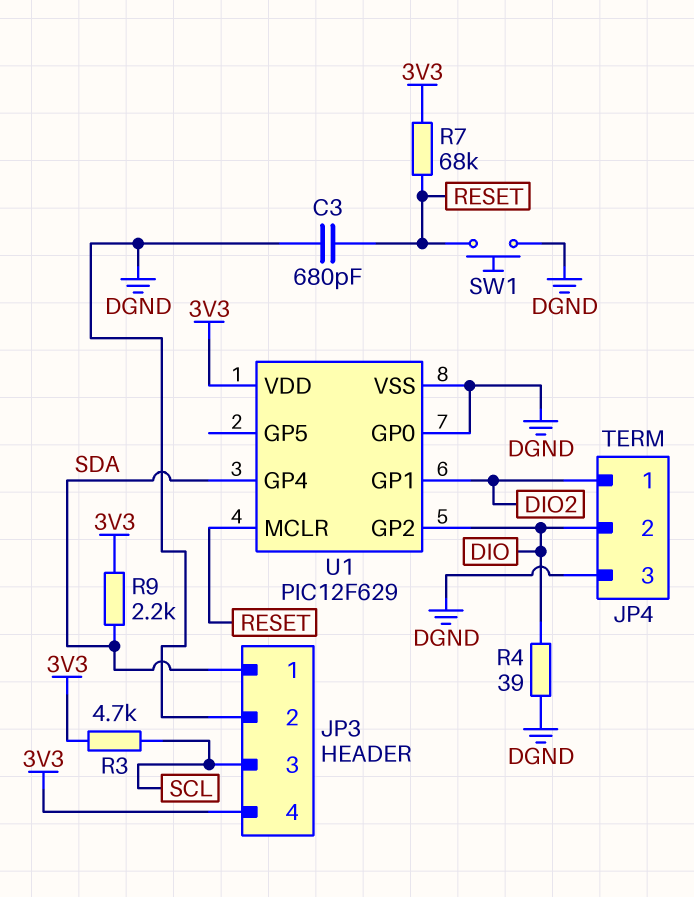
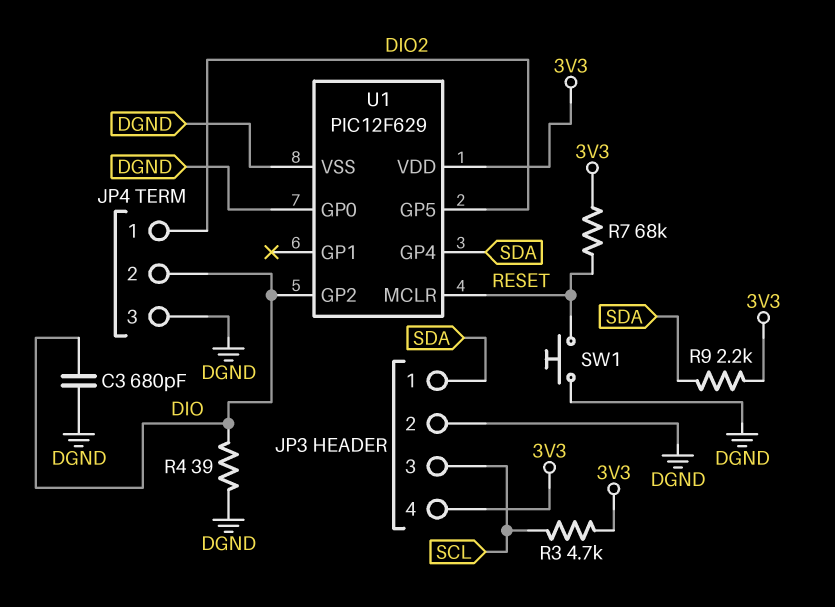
C3: 680pF (DGND, RESET) -> 680pF (DGND, DIO)
U1 pin GP1: DIO2 -> none
U1 pin GP5: none -> DIO2

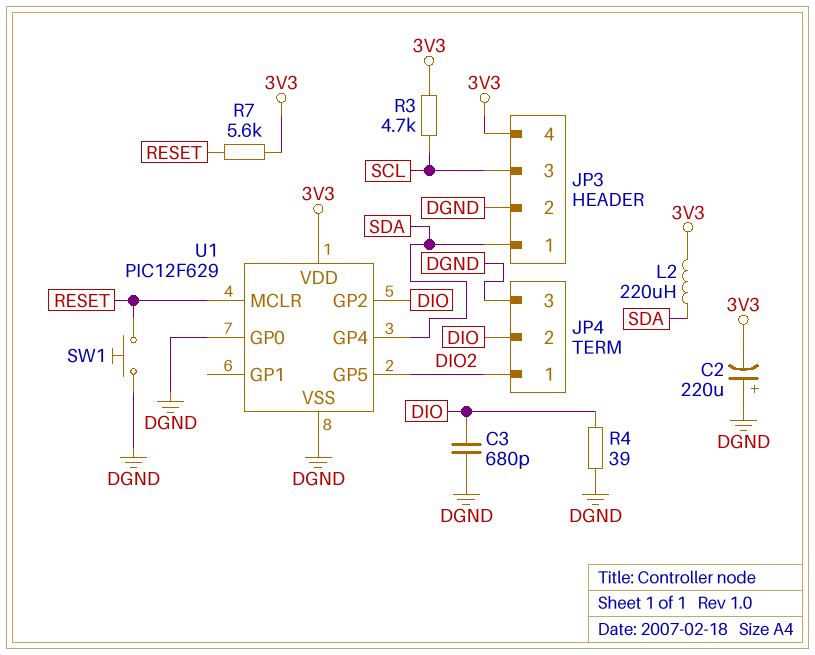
C2: none -> 220uF (plus DGND, minus 3V3)
L2: none -> 220uH (3V3, SDA)
R7: 68k (3V3, RESET) -> 5.6k (3V3, RESET)
R9: 2.2k (3V3, SDA) -> none

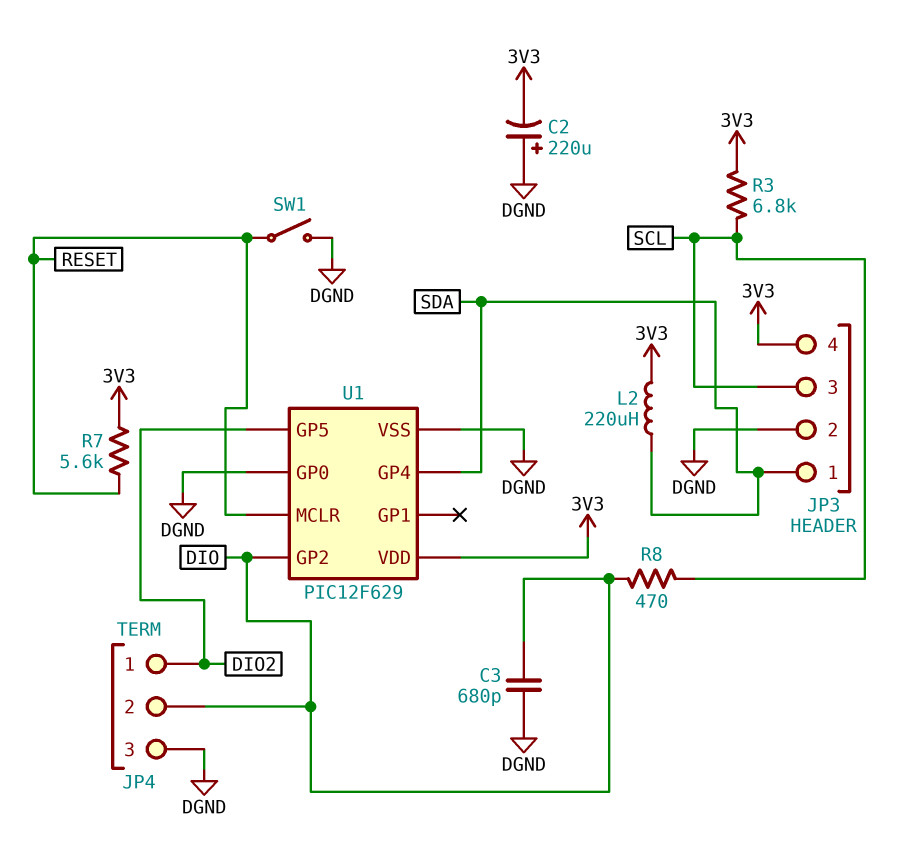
R3: 4.7k (3V3, SCL) -> 6.8k (3V3, SCL)
R4: 39 (DGND, DIO) -> none
R8: none -> 470 (DIO, SCL)
SW1: button (DGND, RESET) -> switch (DGND, RESET)

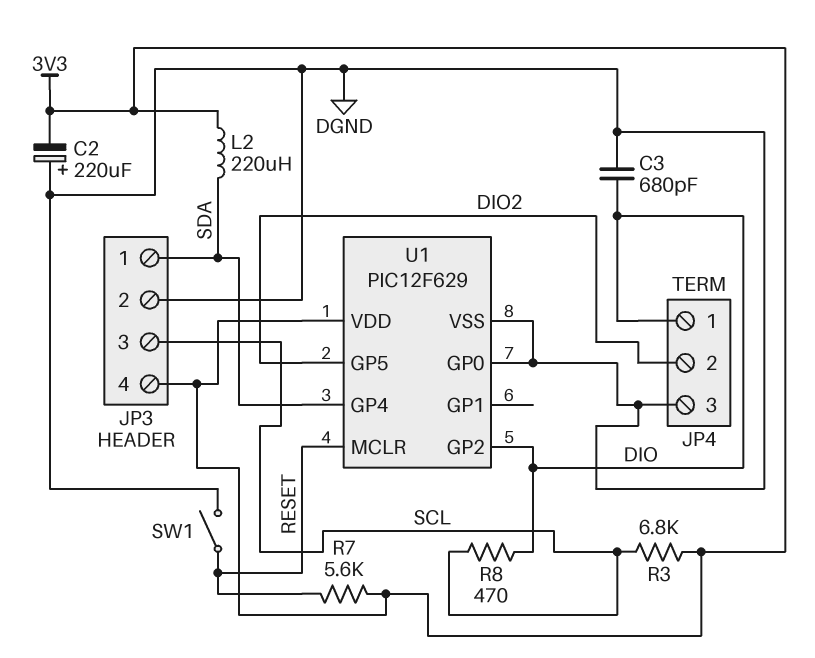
JP4 pin 1: DIO2 -> DIO
JP4 pin 2: DIO -> DIO2

